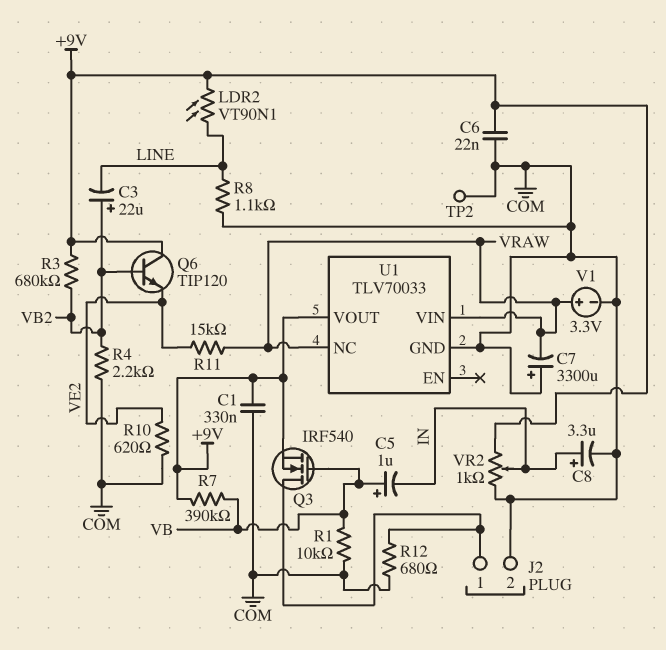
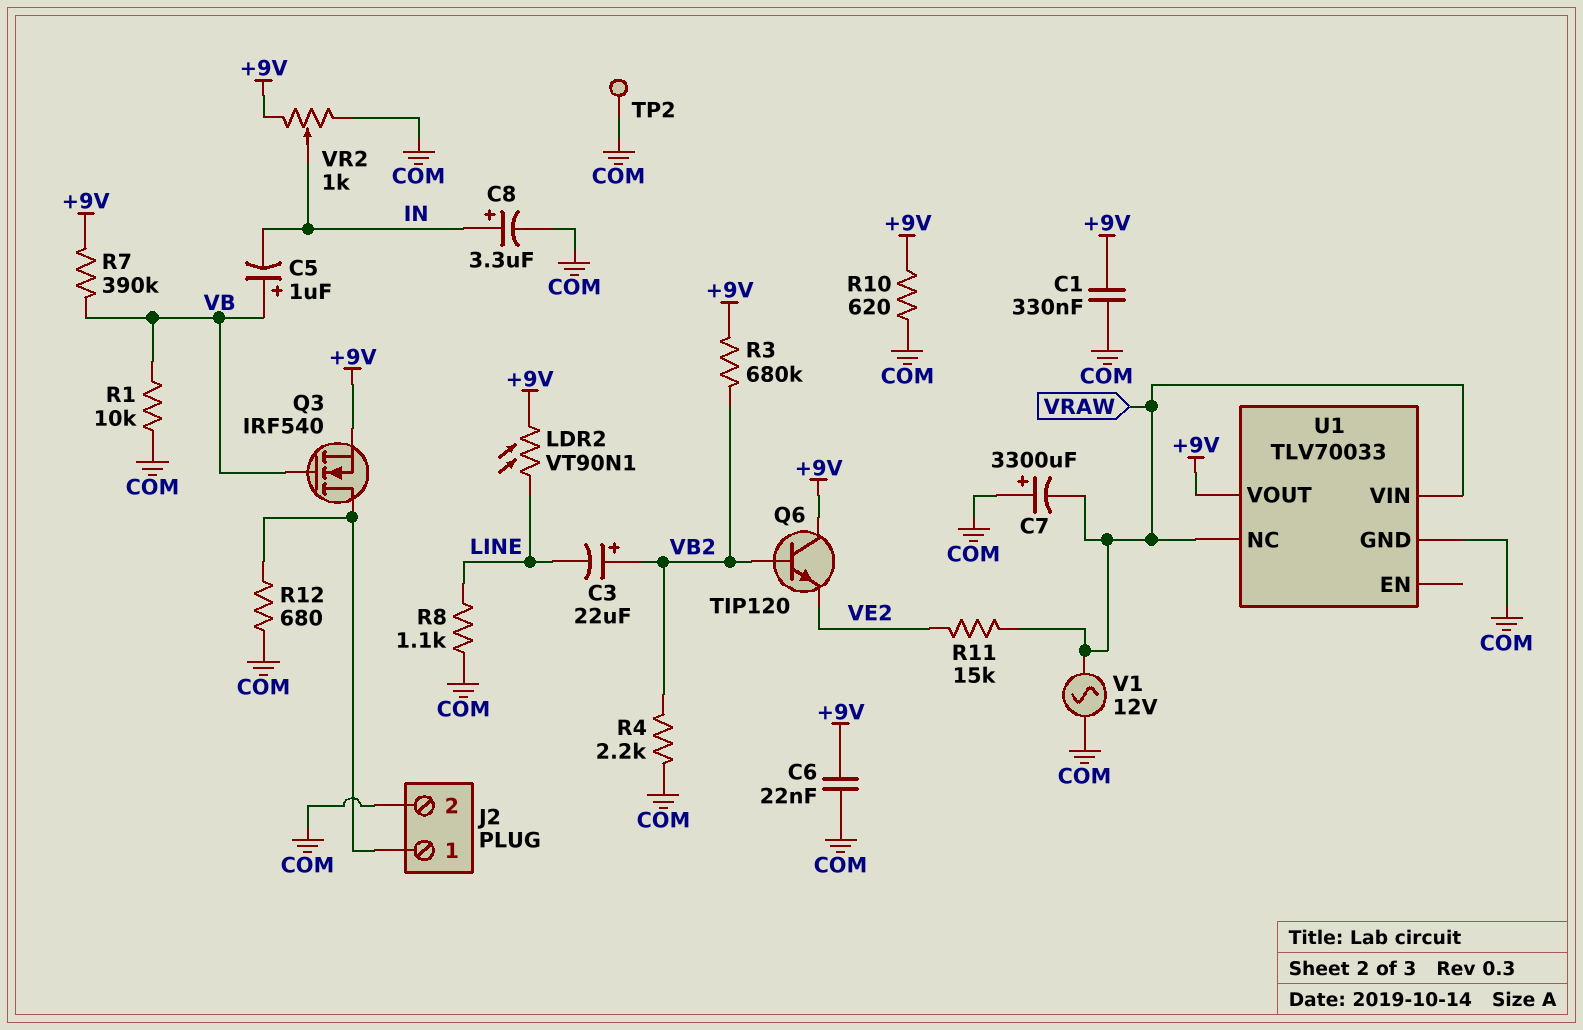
R10: 620 (COM, VE2) -> 620 (+9V, COM)
V1: 3.3V (plus VRAW, minus COM) -> AC 12V (COM, VRAW)

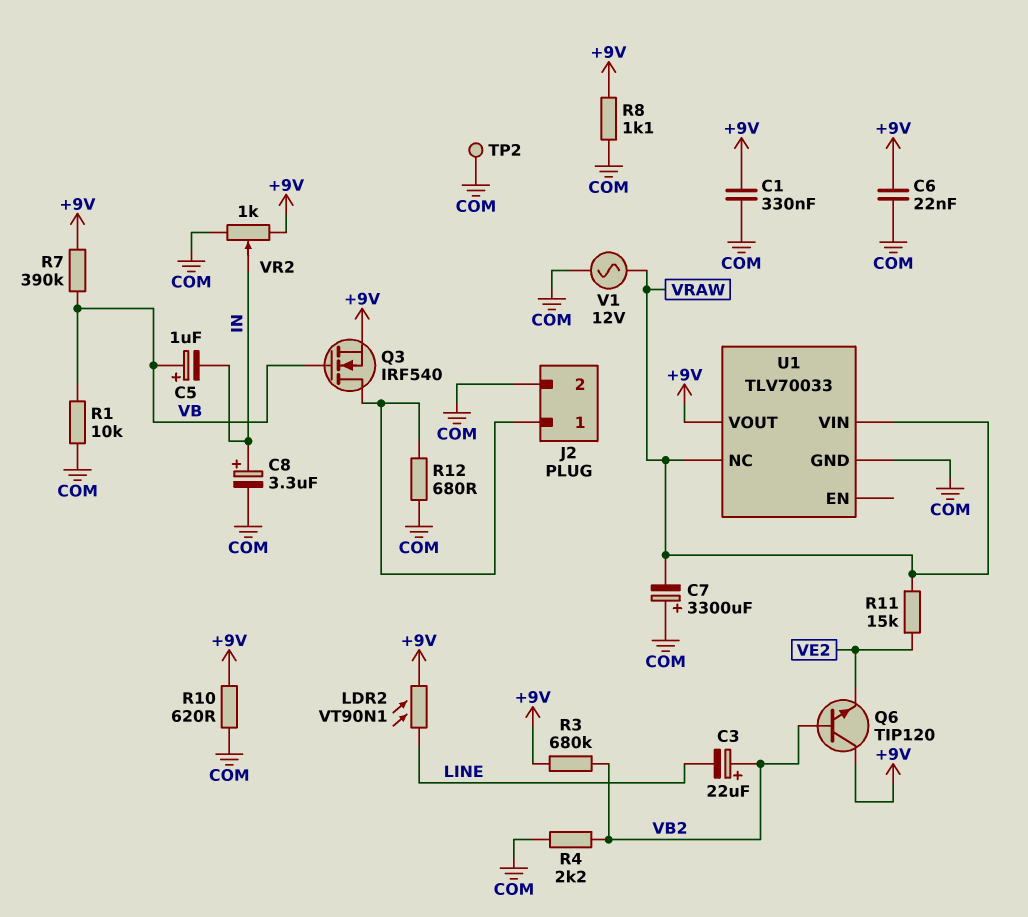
R8: 1.1k (COM, LINE) -> 1.1k (+9V, COM)

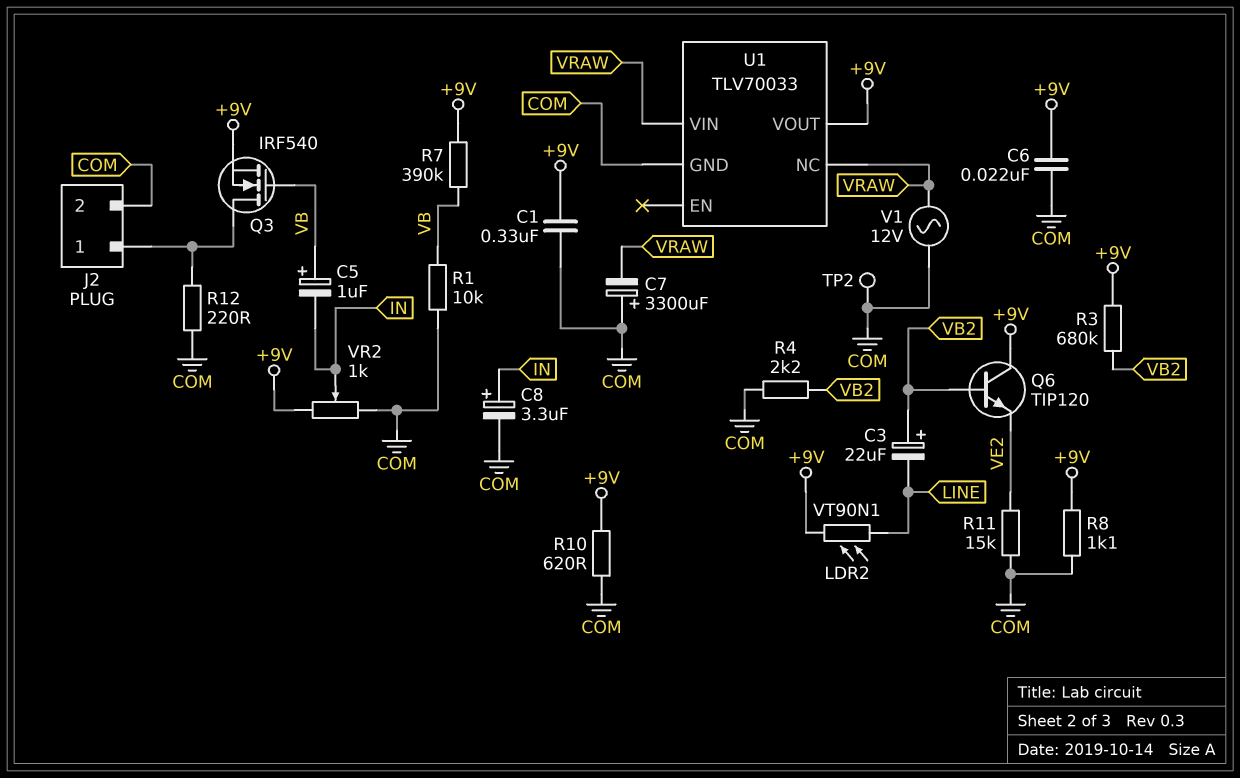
R11: 15k (VE2, VRAW) -> 15k (COM, VE2)
R12: 680 (COM, J2/1) -> 220 (COM, J2/1)

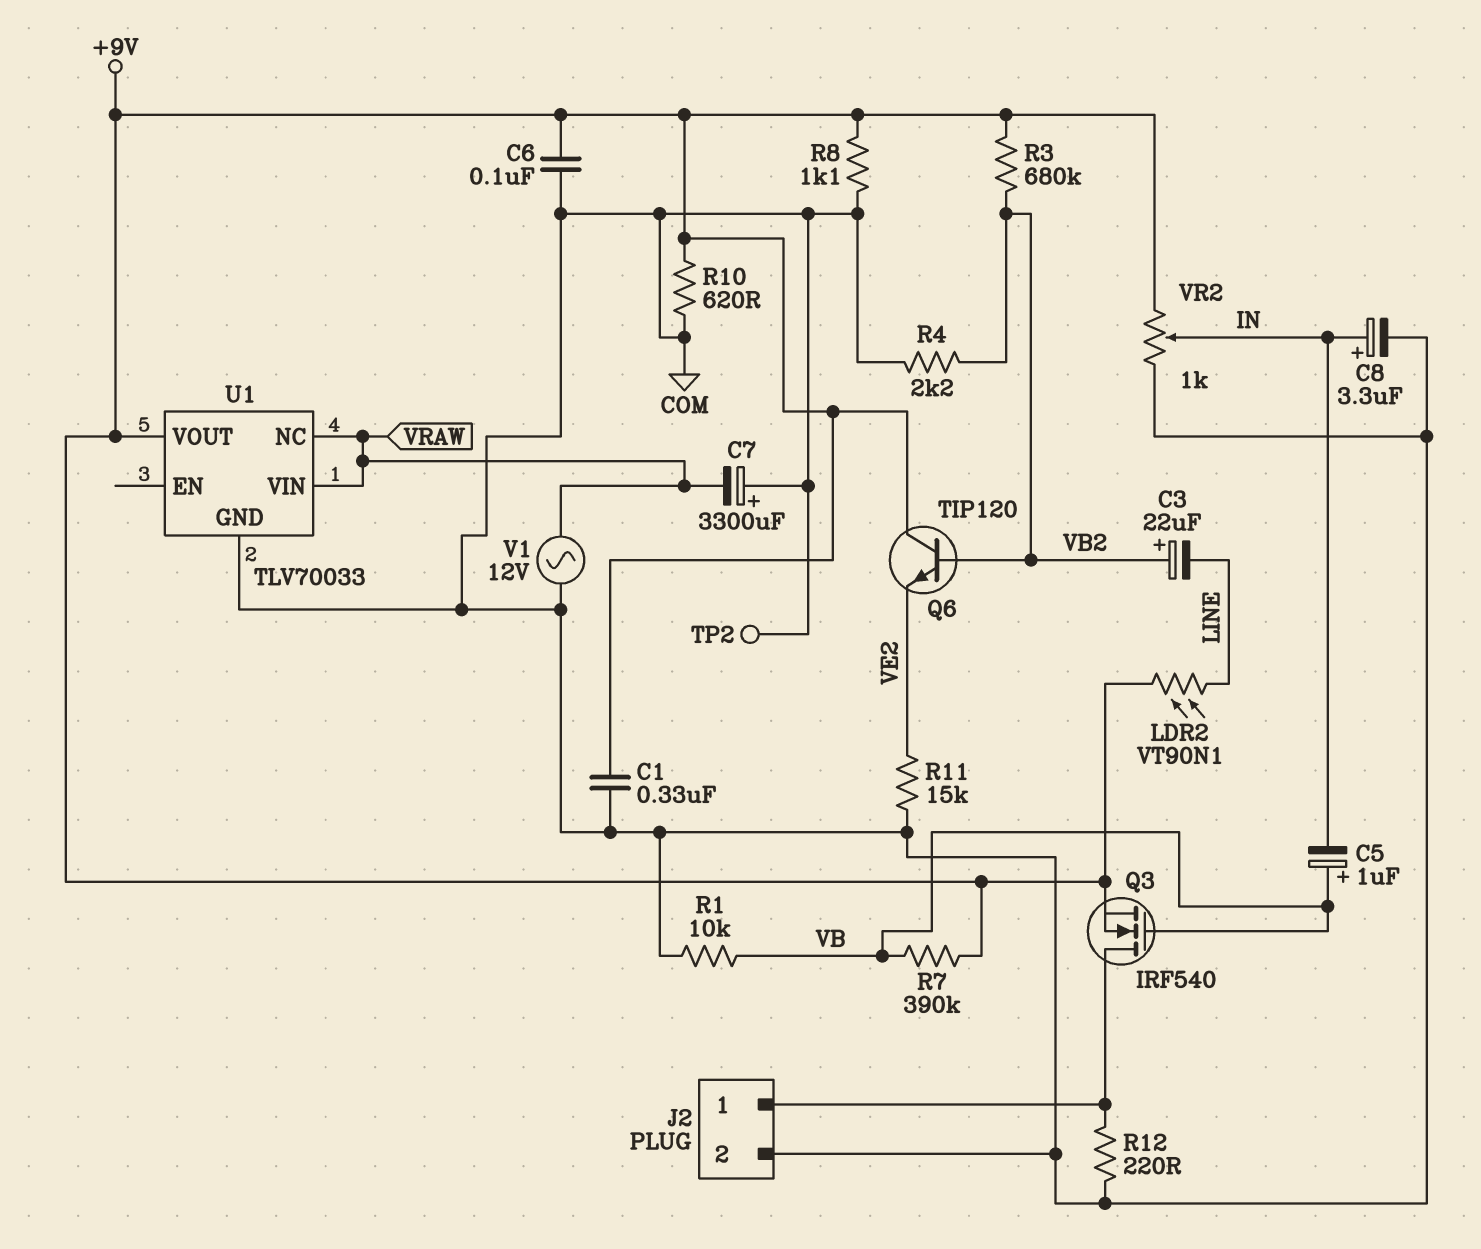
C6: 22nF (+9V, COM) -> 100nF (+9V, COM)

